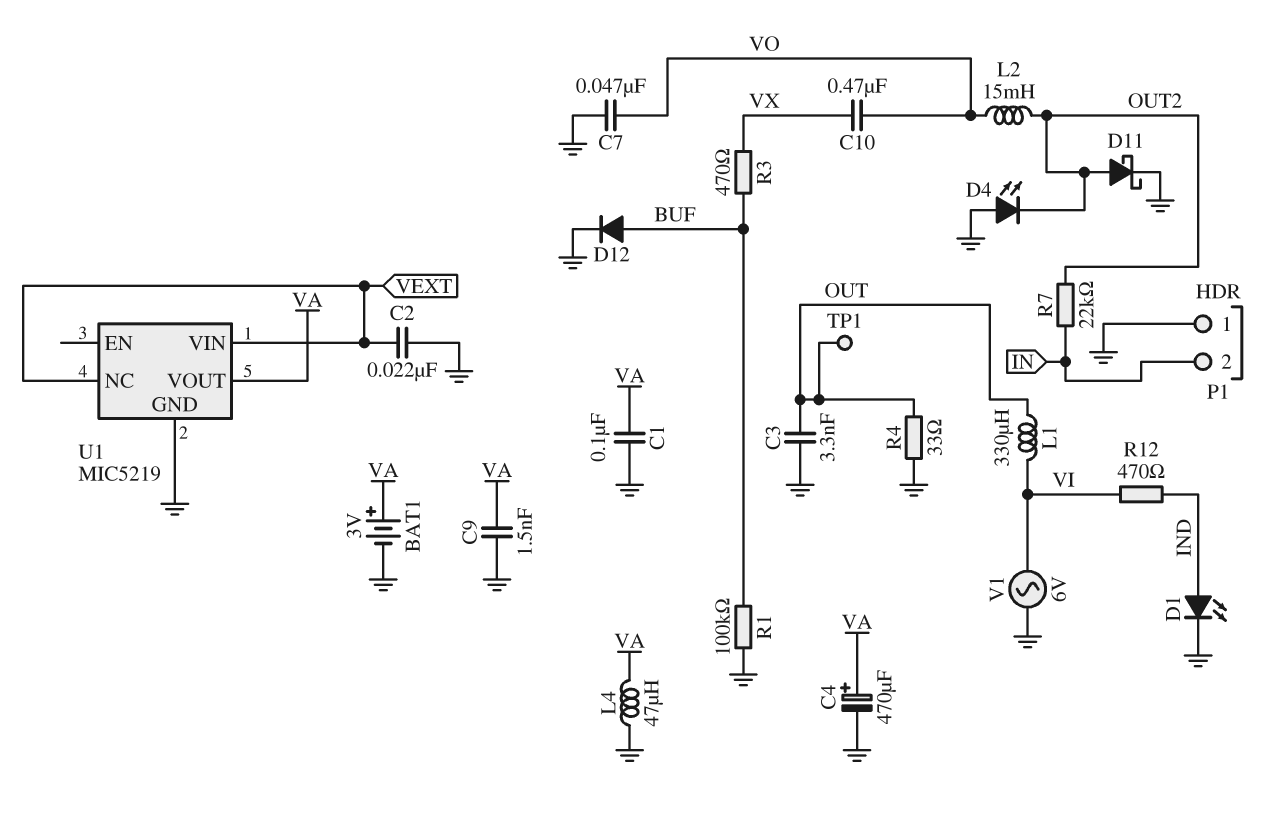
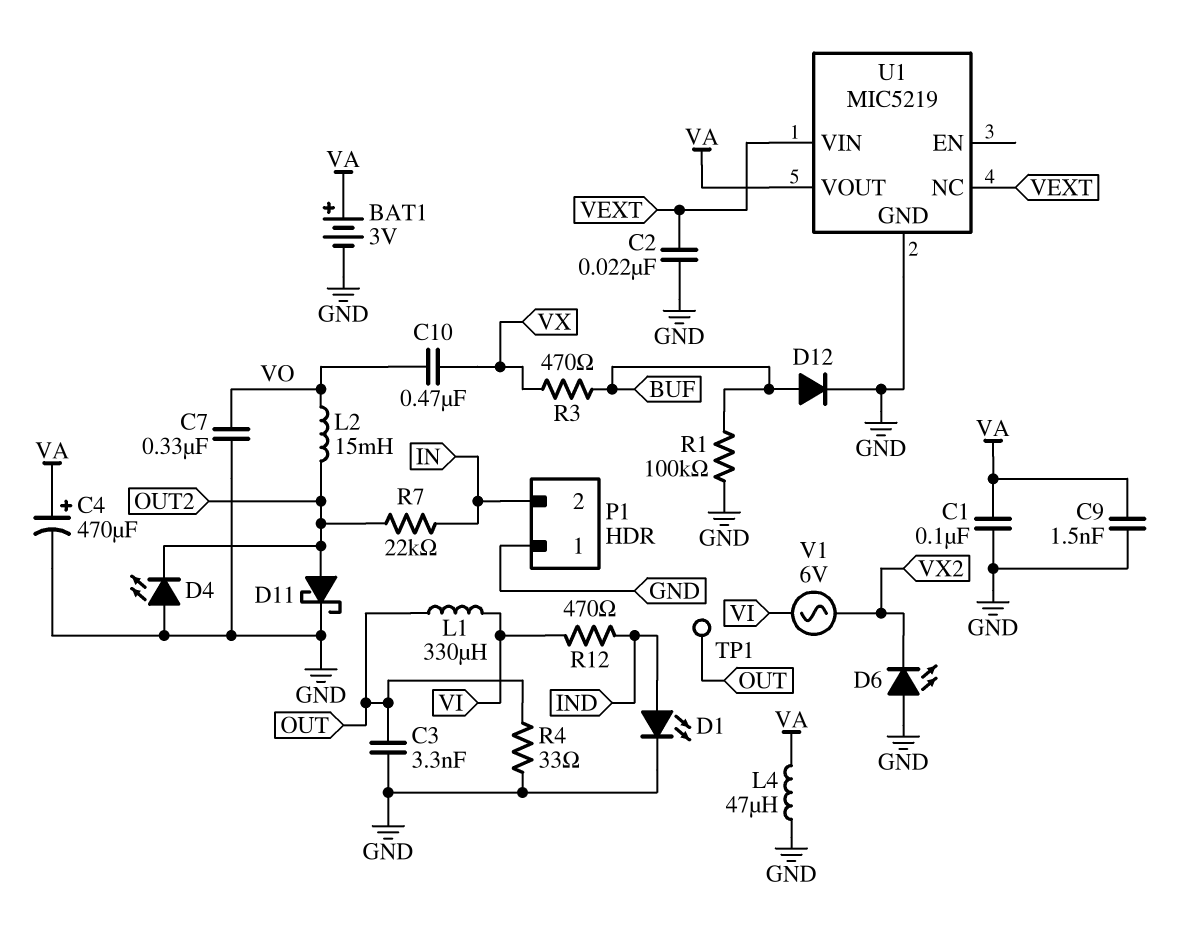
C7: 47nF (GND, VO) -> 330nF (GND, VO)
D6: none -> LED (A GND, K VX2)
V1: AC 6V (GND, VI) -> AC 6V (VI, VX2)

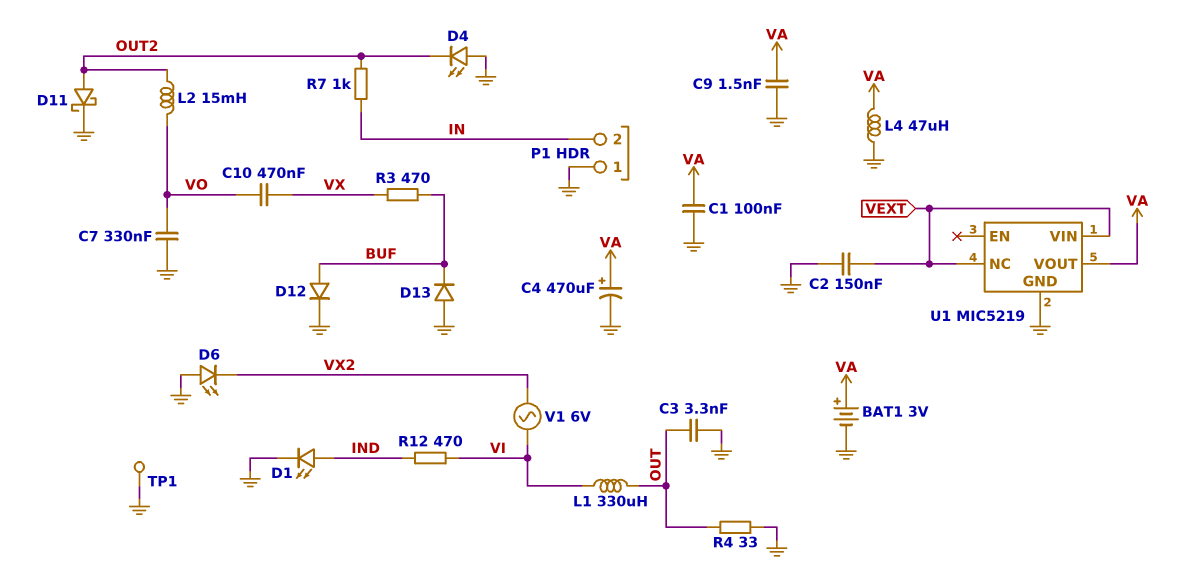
C2: 22nF (GND, VEXT) -> 150nF (GND, VEXT)
D13: none -> diode (A GND, K BUF)
R1: 100k (BUF, GND) -> none
R7: 22k (IN, OUT2) -> 1k (IN, OUT2)
TP1: test point (OUT) -> test point (GND)

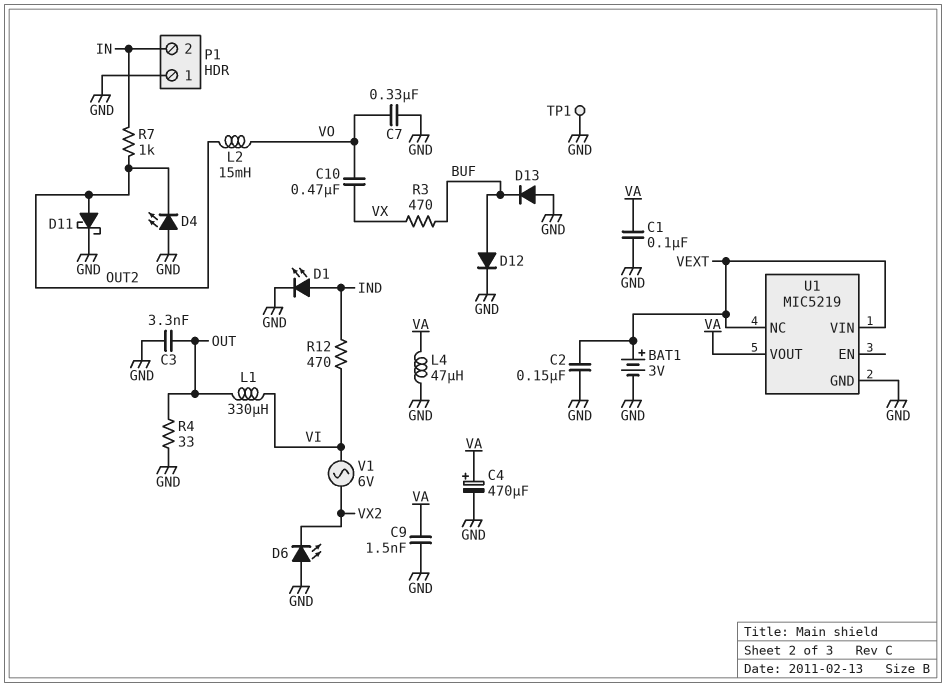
BAT1: 3V (plus VA, minus GND) -> 3V (plus VEXT, minus GND)

